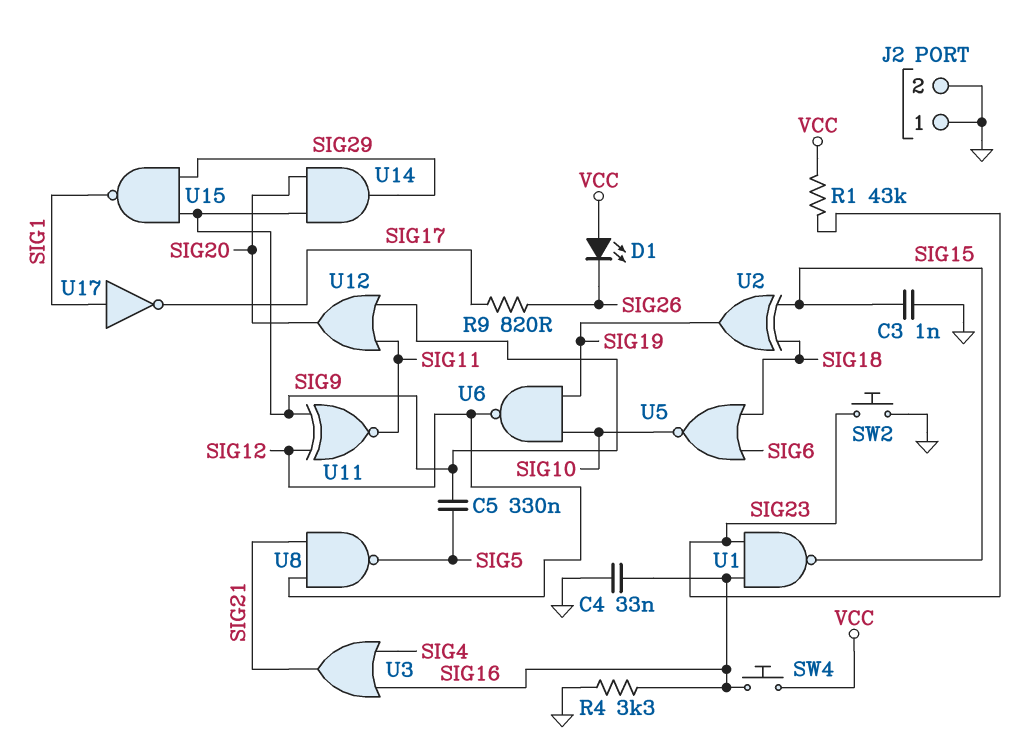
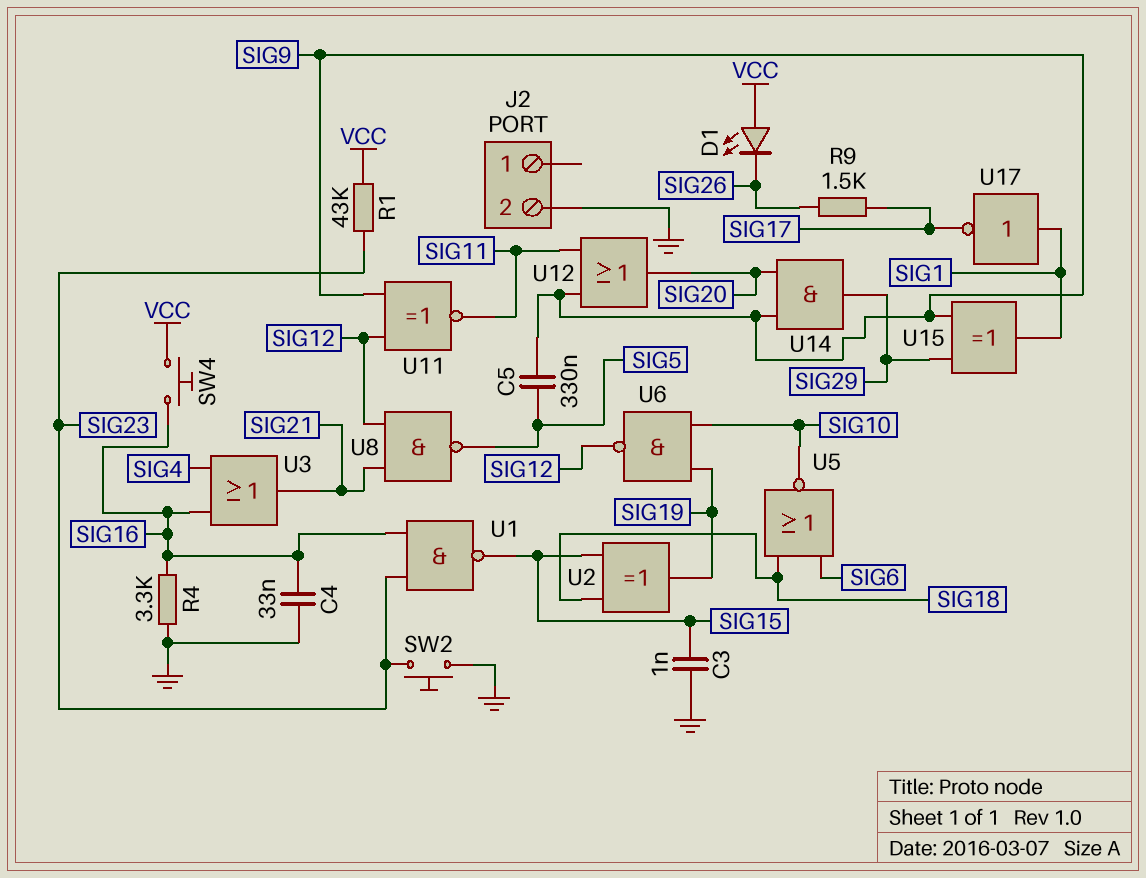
J2 pin 1: GND -> none
R9: 820 (SIG17, SIG26) -> 1.5k (SIG17, SIG26)
U15: NAND (in SIG9, in SIG29, out SIG1) -> XOR (in SIG9, in SIG29, out SIG1)

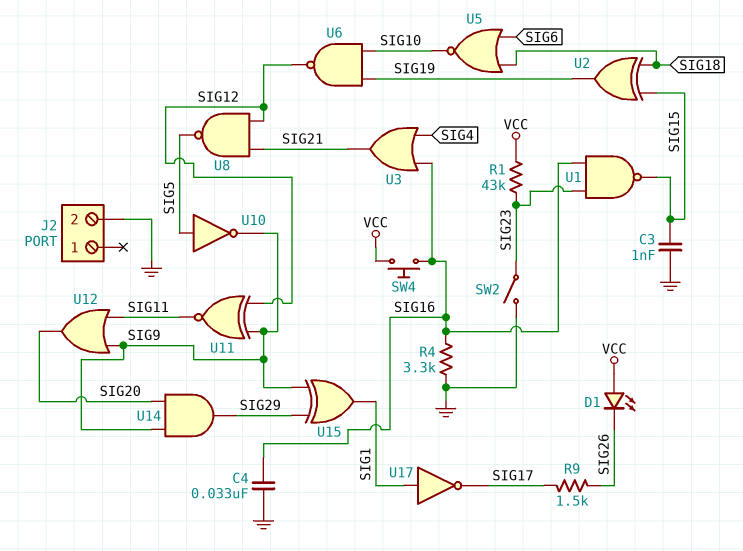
C5: 330nF (SIG5, SIG9) -> none
SW2: button (GND, SIG23) -> switch (GND, SIG23)
U10: none -> NOT (in SIG5, out SIG9)

